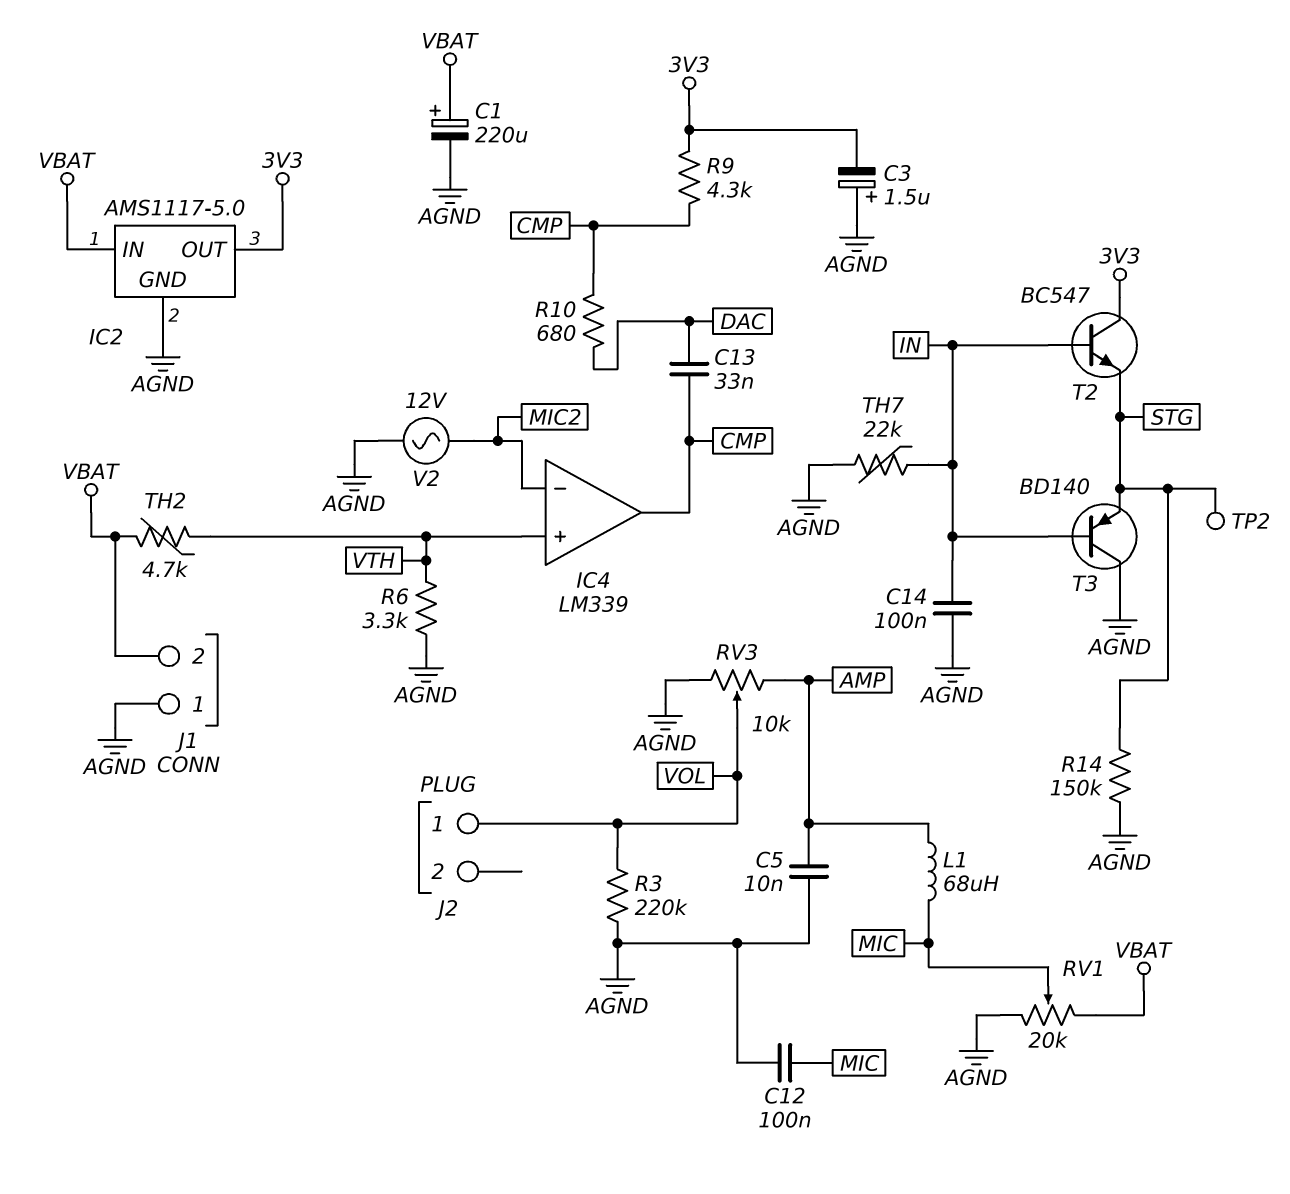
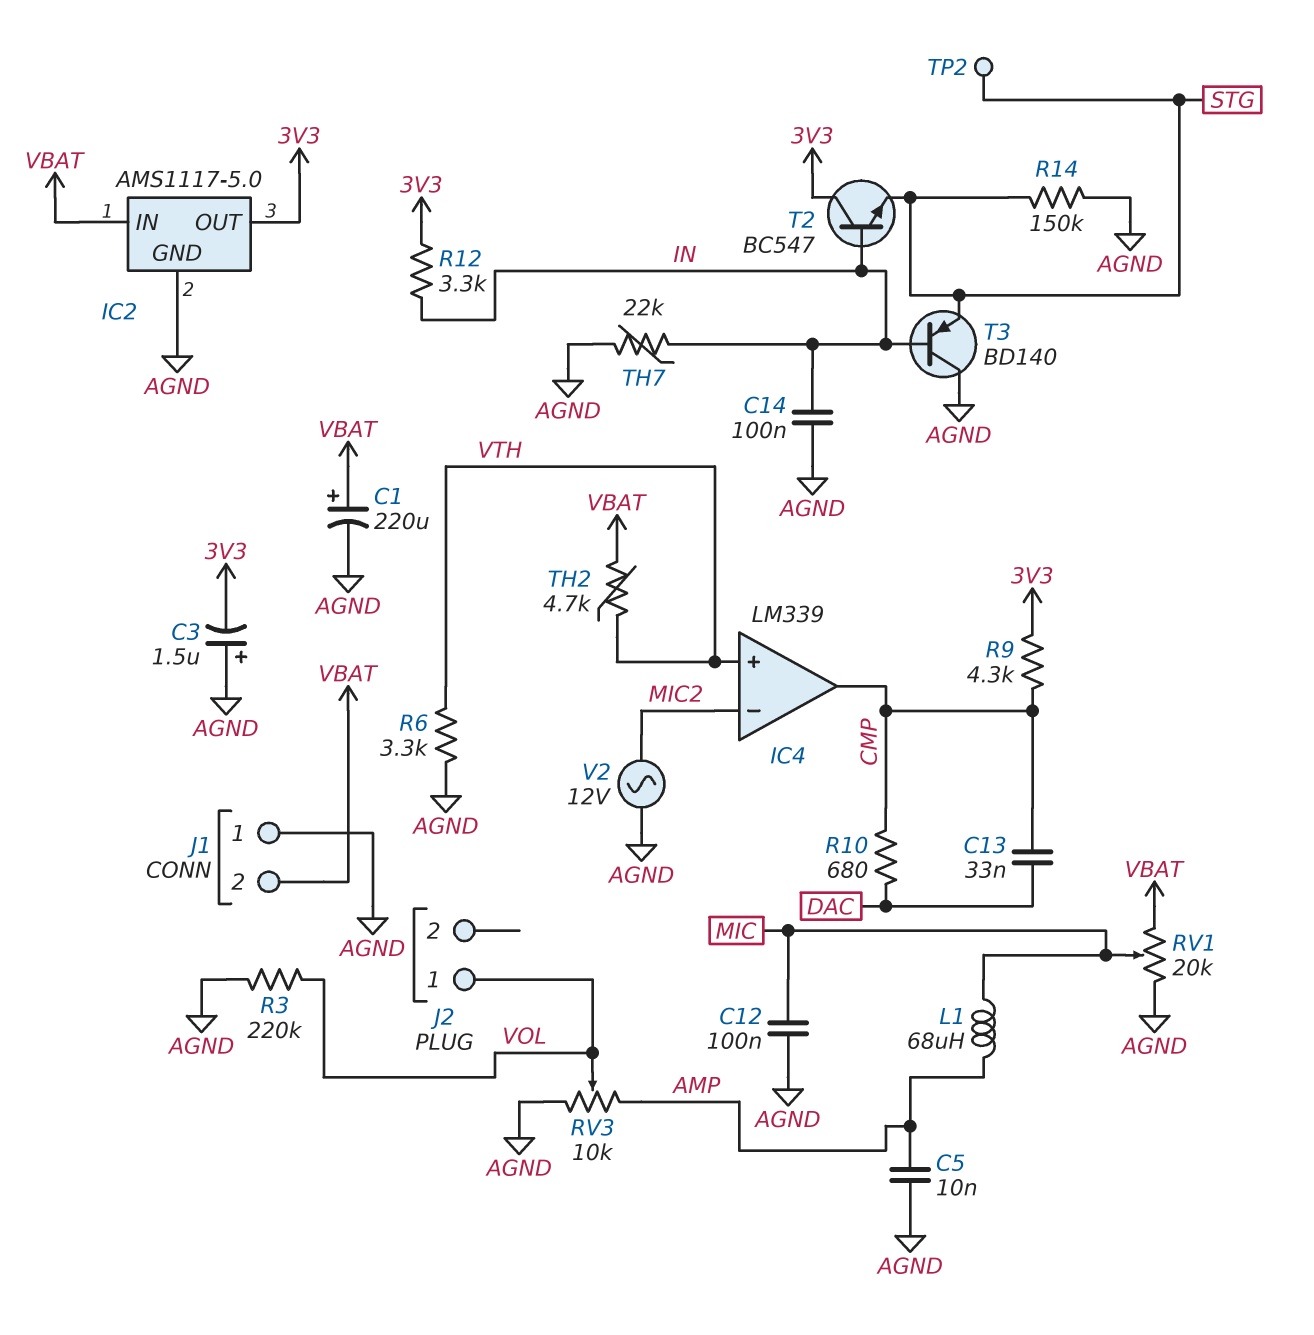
R12: none -> 3.3k (3V3, IN)

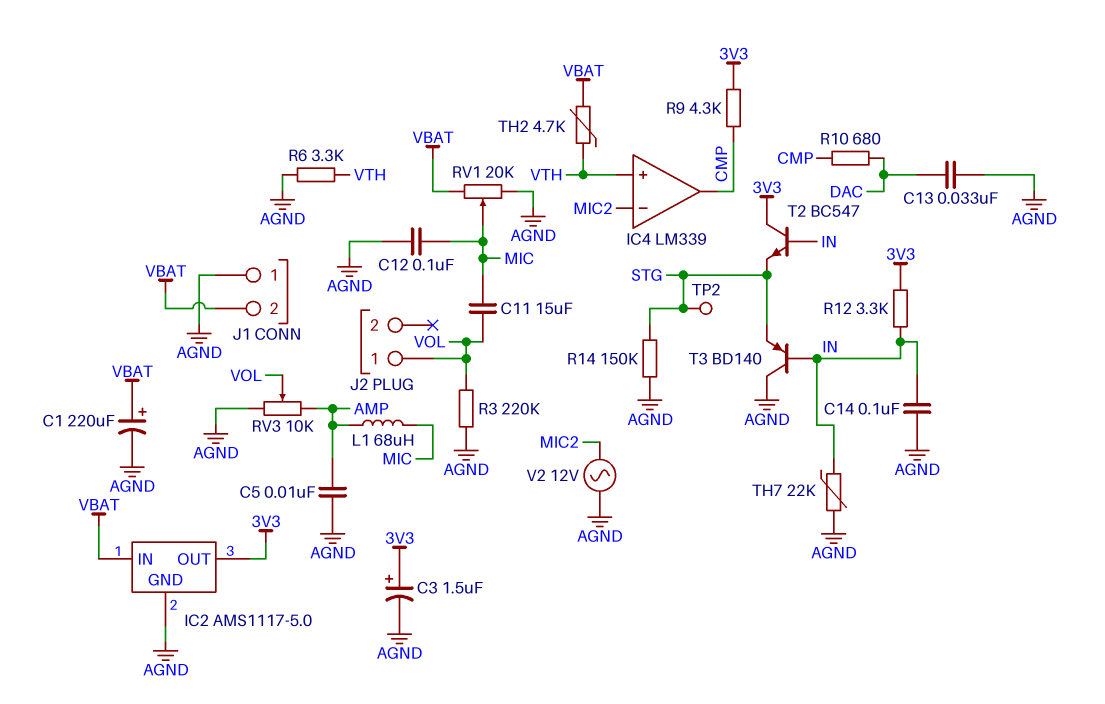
C3: 1.5uF (plus AGND, minus 3V3) -> 1.5uF (plus 3V3, minus AGND)
C11: none -> 15uF (MIC, VOL)
C13: 33nF (CMP, DAC) -> 33nF (AGND, DAC)

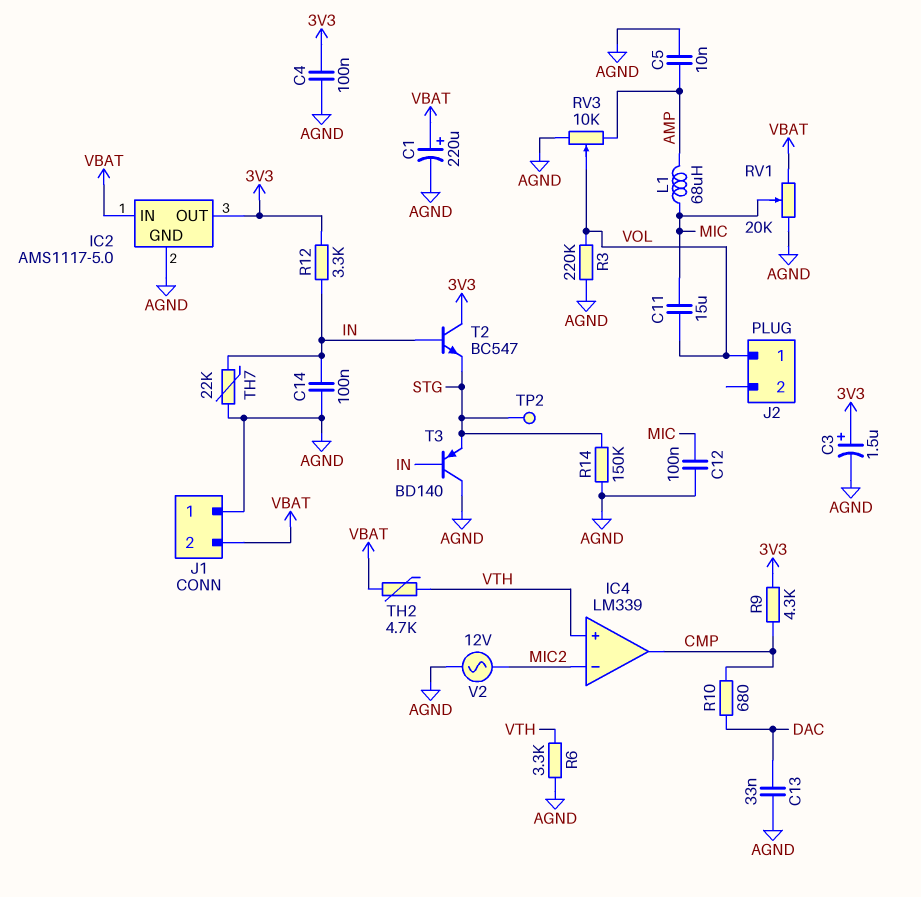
C4: none -> 100nF (3V3, AGND)

